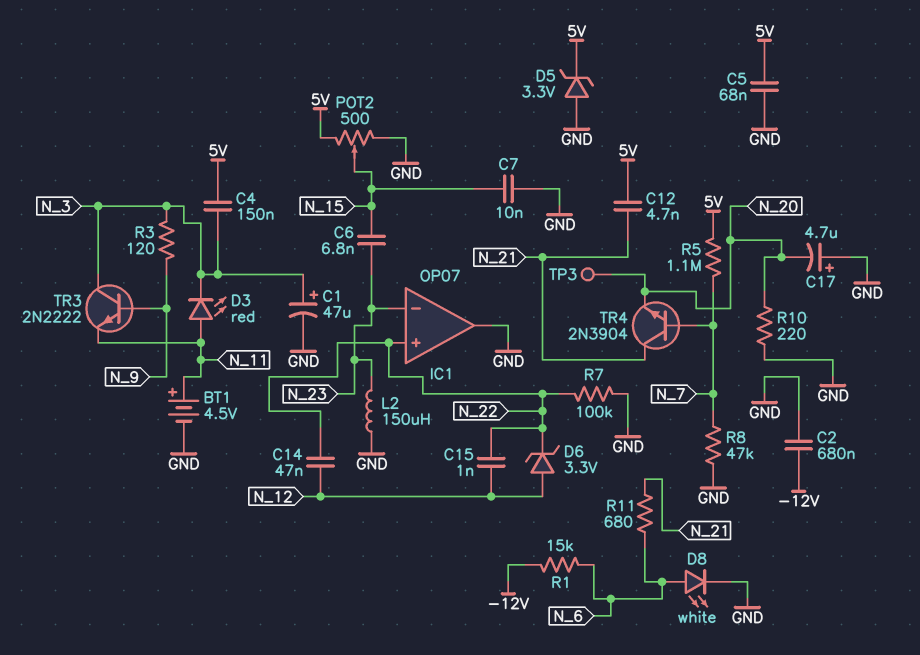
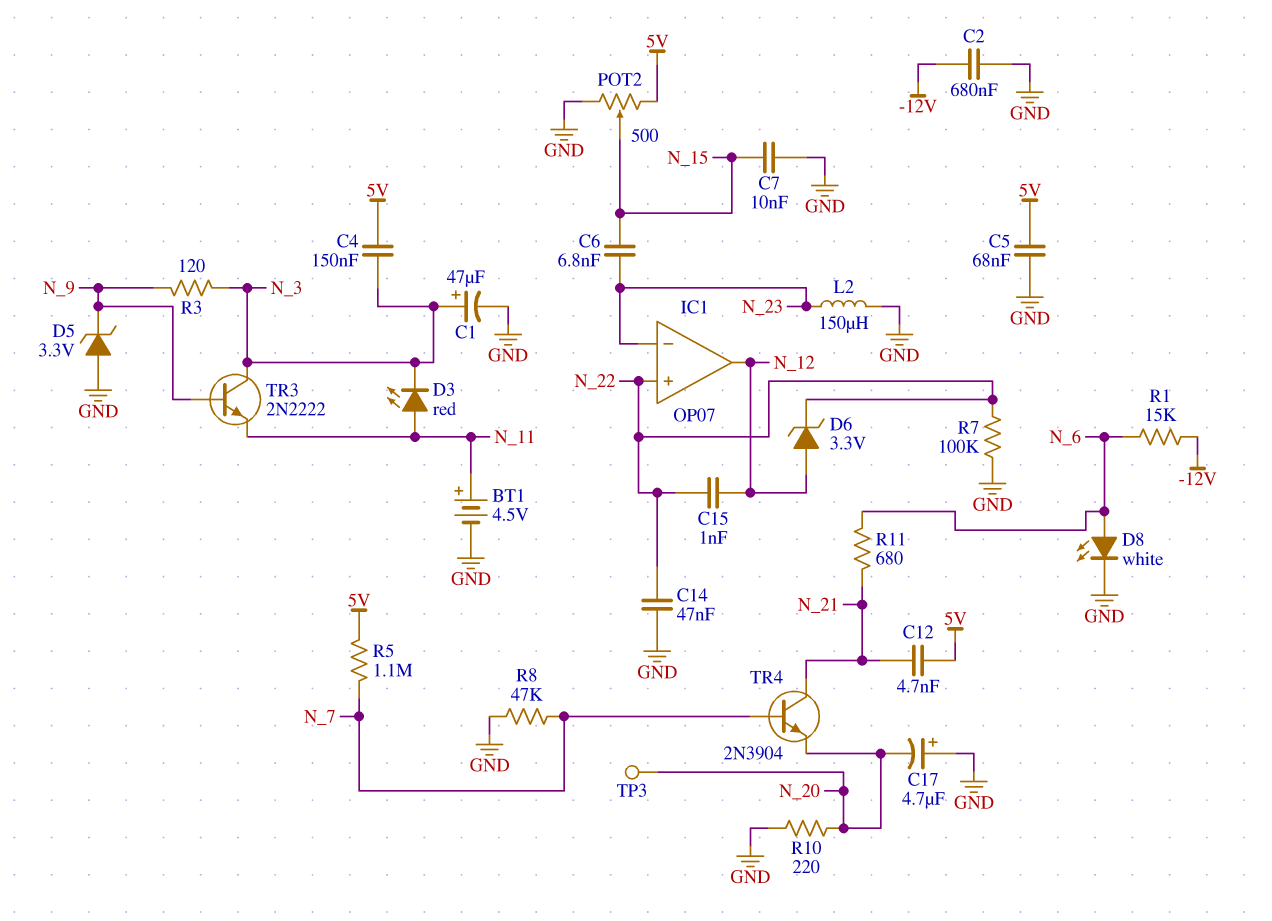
C14: 47nF (N_12, N_22) -> 47nF (GND, N_22)
D5: zener 3.3V (A GND, K 5V) -> zener 3.3V (A GND, K N_9)
IC1 pin out: GND -> N_12

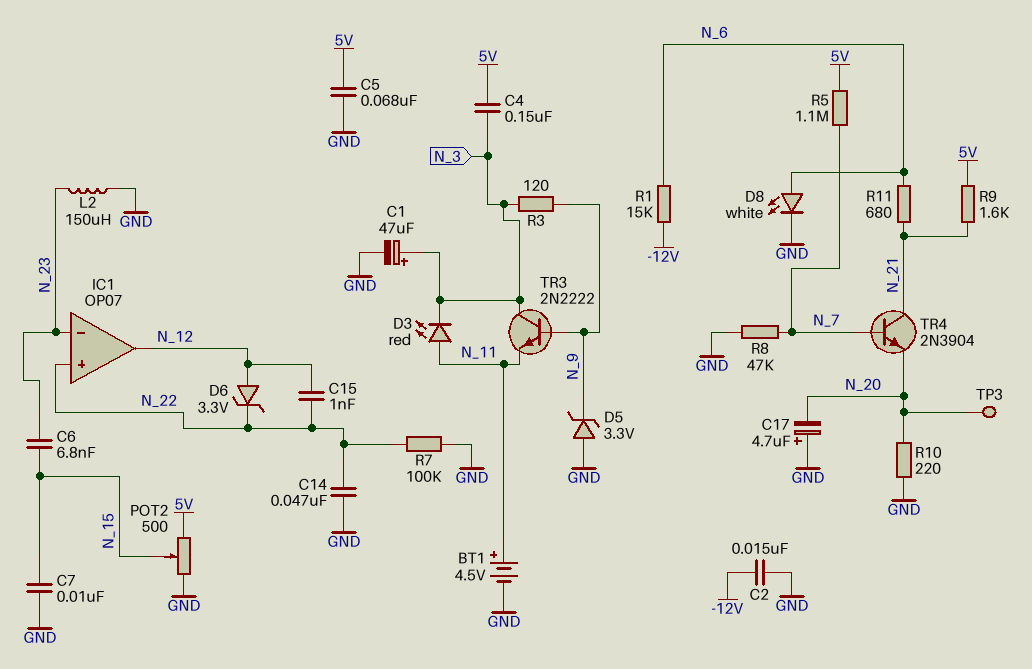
C2: 680nF (-12V, GND) -> 15nF (-12V, GND)
C12: 4.7nF (5V, N_21) -> none
R9: none -> 1.6k (5V, N_21)

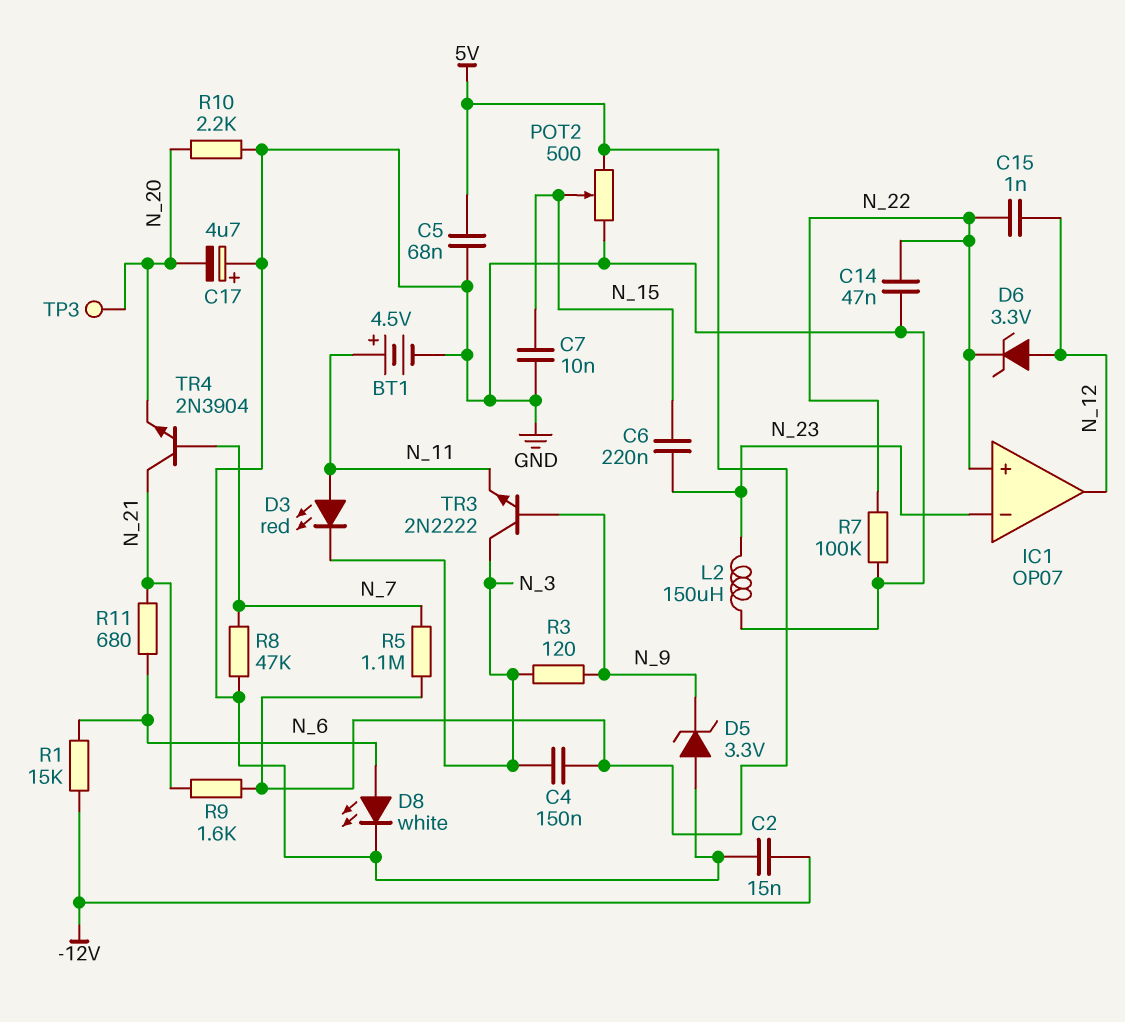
C1: 47uF (plus N_3, minus GND) -> none
C6: 6.8nF (N_15, N_23) -> 220nF (N_15, N_23)
R10: 220 (GND, N_20) -> 2.2k (GND, N_20)

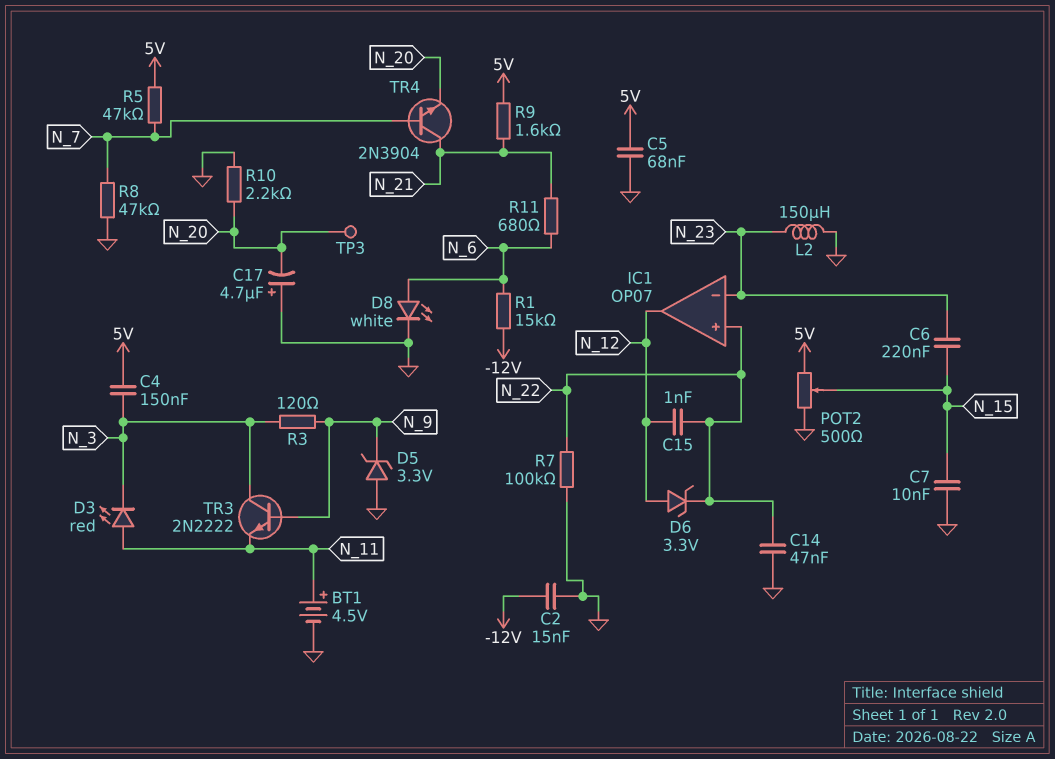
R5: 1.1M (5V, N_7) -> 47k (5V, N_7)

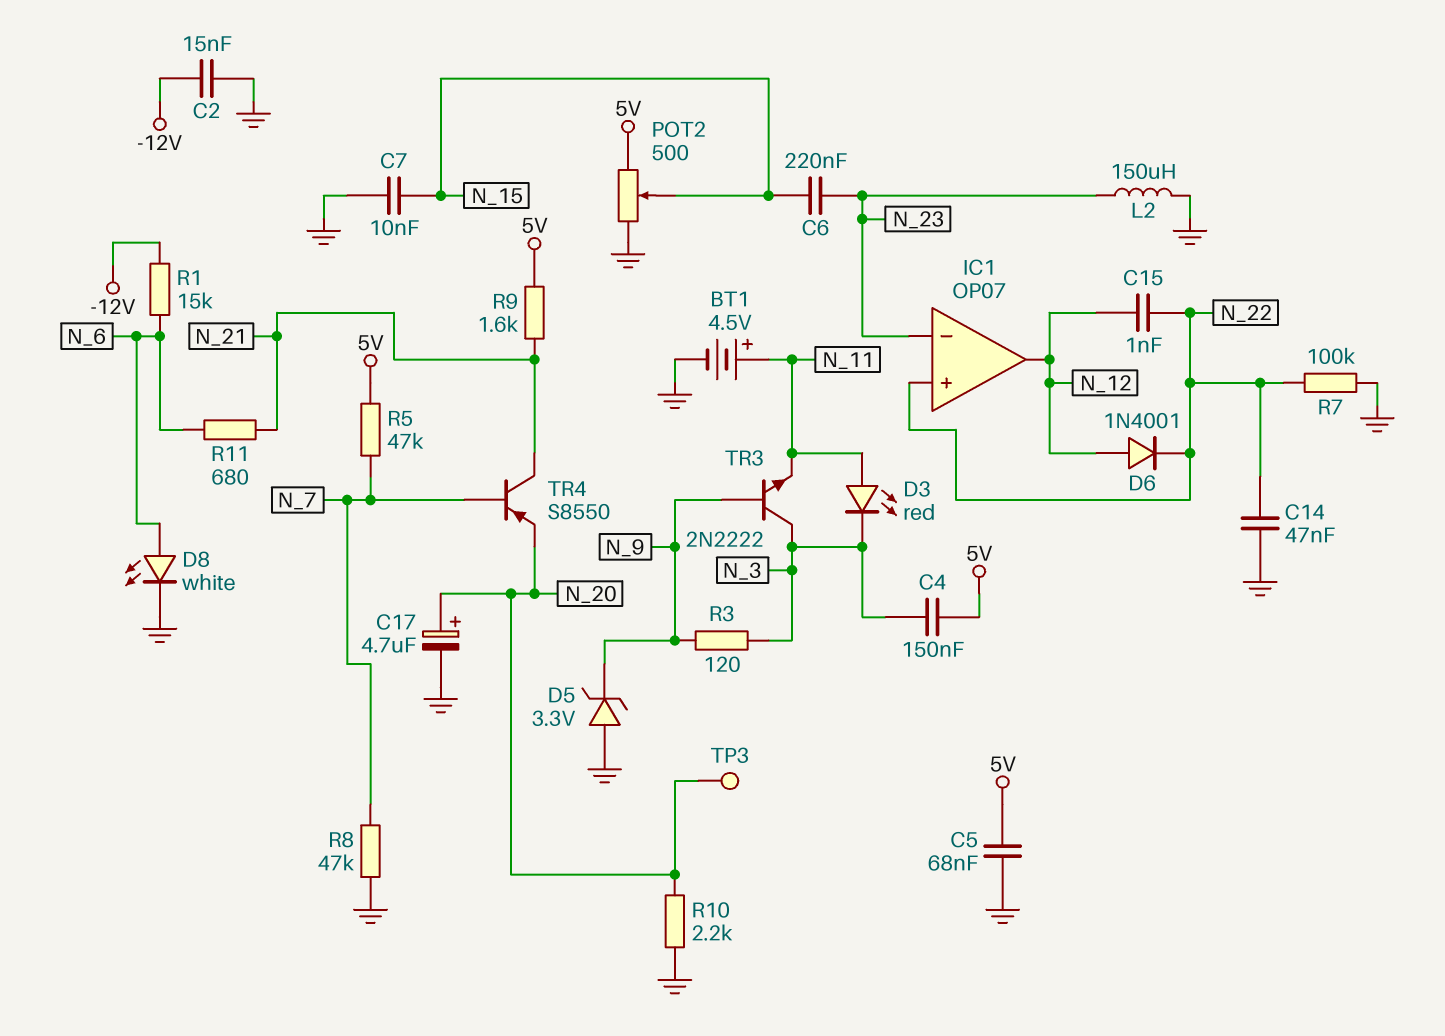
C17: 4.7uF (plus GND, minus N_20) -> 4.7uF (plus N_20, minus GND)
D6: zener 3.3V (A N_12, K N_22) -> diode 1N4001 (A N_12, K N_22)
TR4: NPN 2N3904 (B N_7, C N_21, E N_20) -> PNP S8550 (B N_7, C N_21, E N_20)

